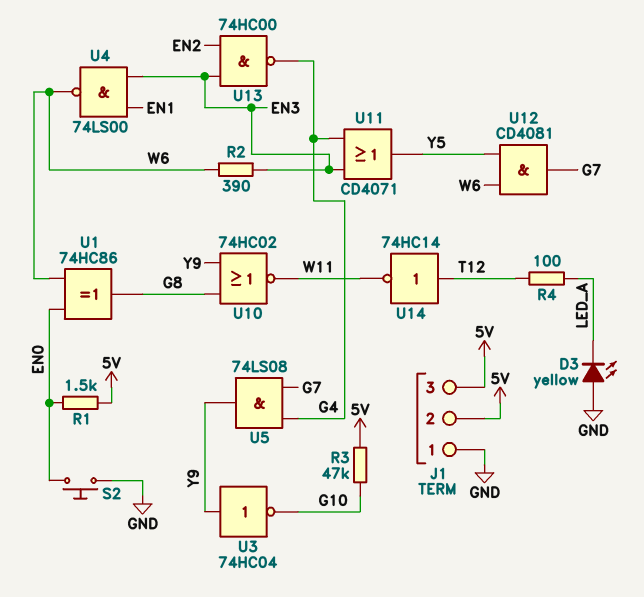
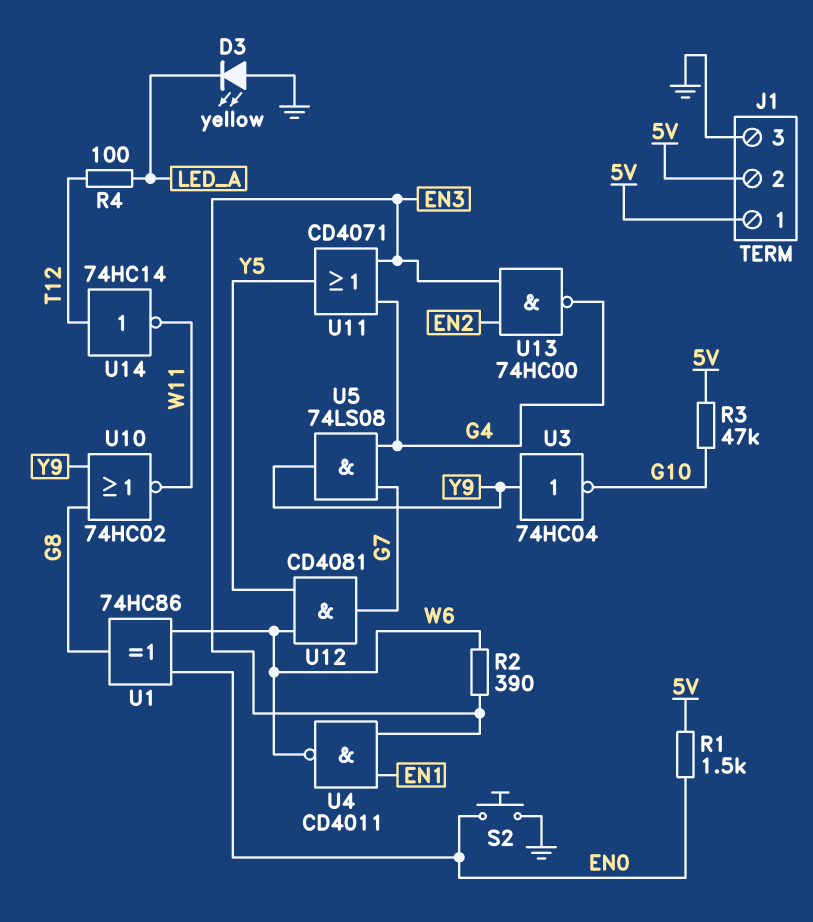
J1 pin 1: GND -> 5V
J1 pin 3: 5V -> GND
U4: NAND 74LS00 (in EN1, in EN3, out W6) -> NAND CD4011 (in EN1, in EN3, out W6)

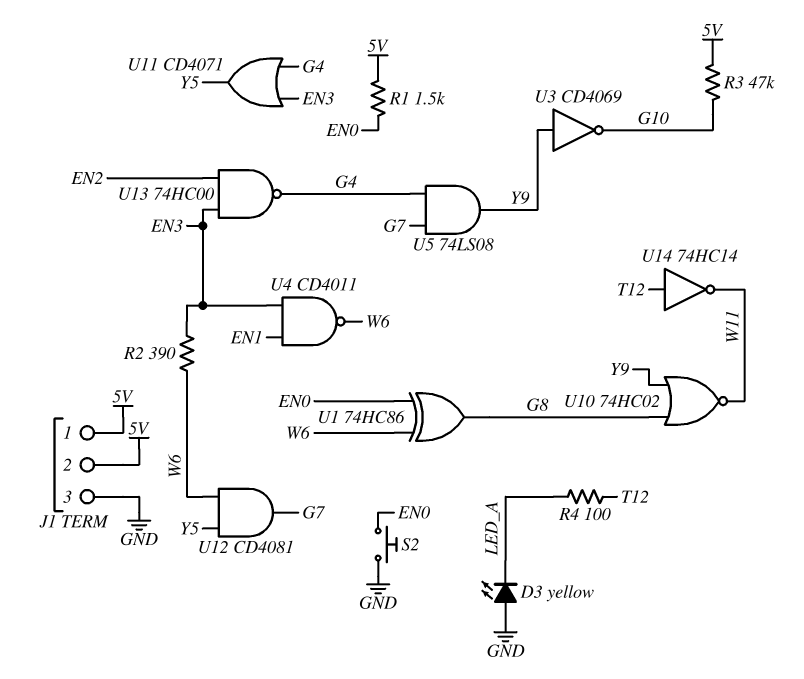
U3: NOT 74HC04 (in Y9, out G10) -> NOT CD4069 (in Y9, out G10)

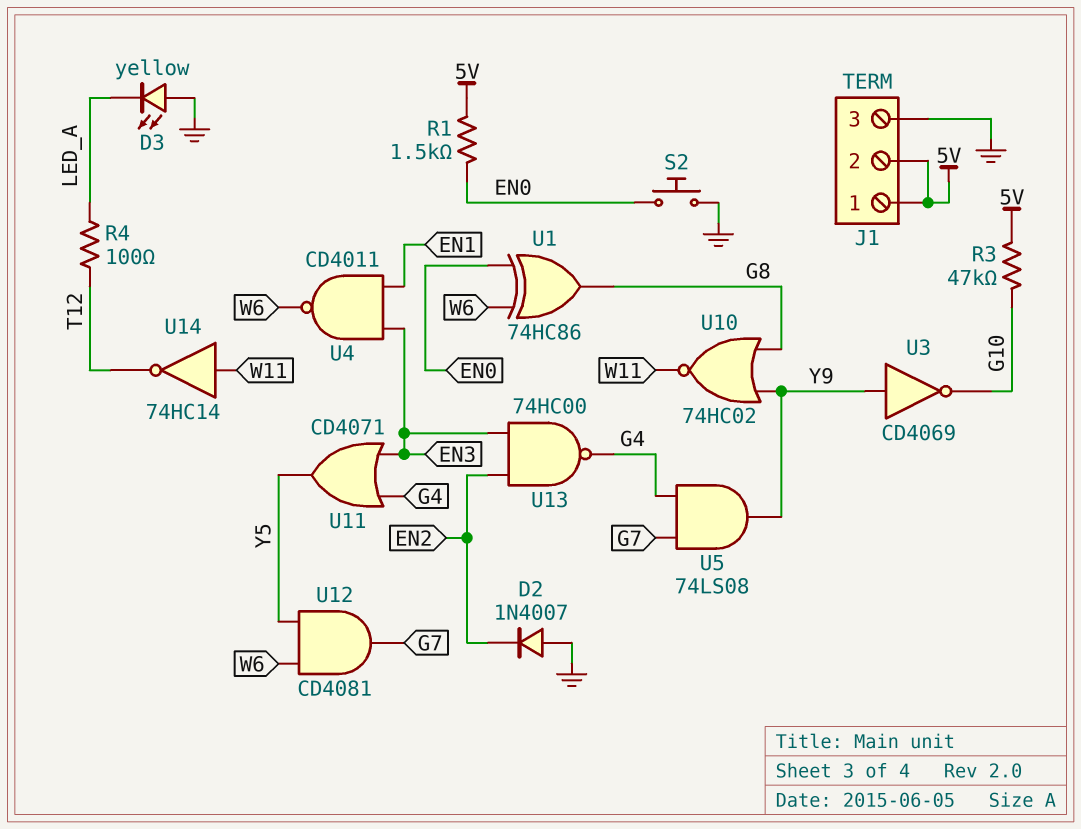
D2: none -> diode 1N4007 (A GND, K EN2)
R2: 390 (EN3, W6) -> none
U14: NOT 74HC14 (in T12, out W11) -> NOT 74HC14 (in W11, out T12)

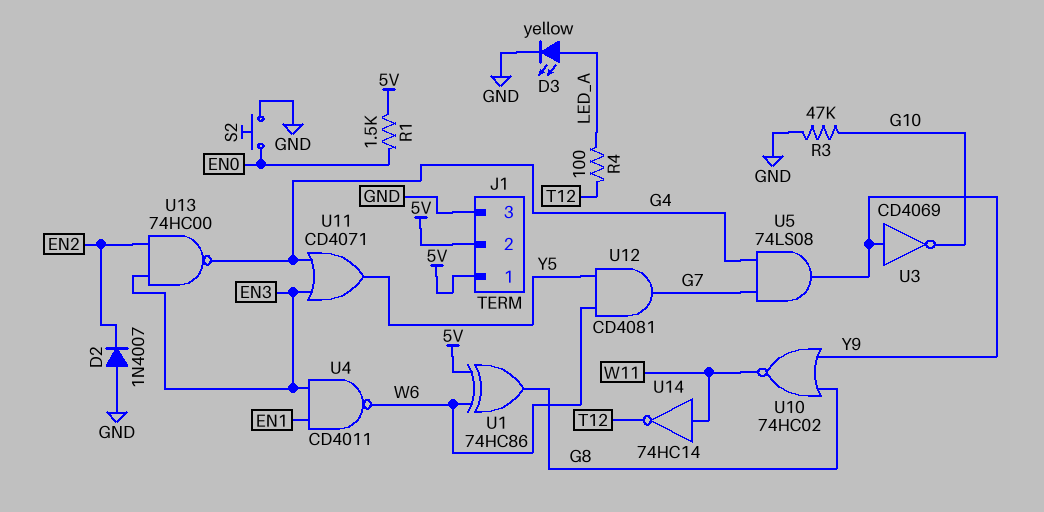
D3: LED yellow (A GND, K LED_A) -> LED yellow (A LED_A, K GND)
R3: 47k (5V, G10) -> 47k (G10, GND)
U1: XOR 74HC86 (in EN0, in W6, out G8) -> XOR 74HC86 (in 5V, in W6, out G8)

